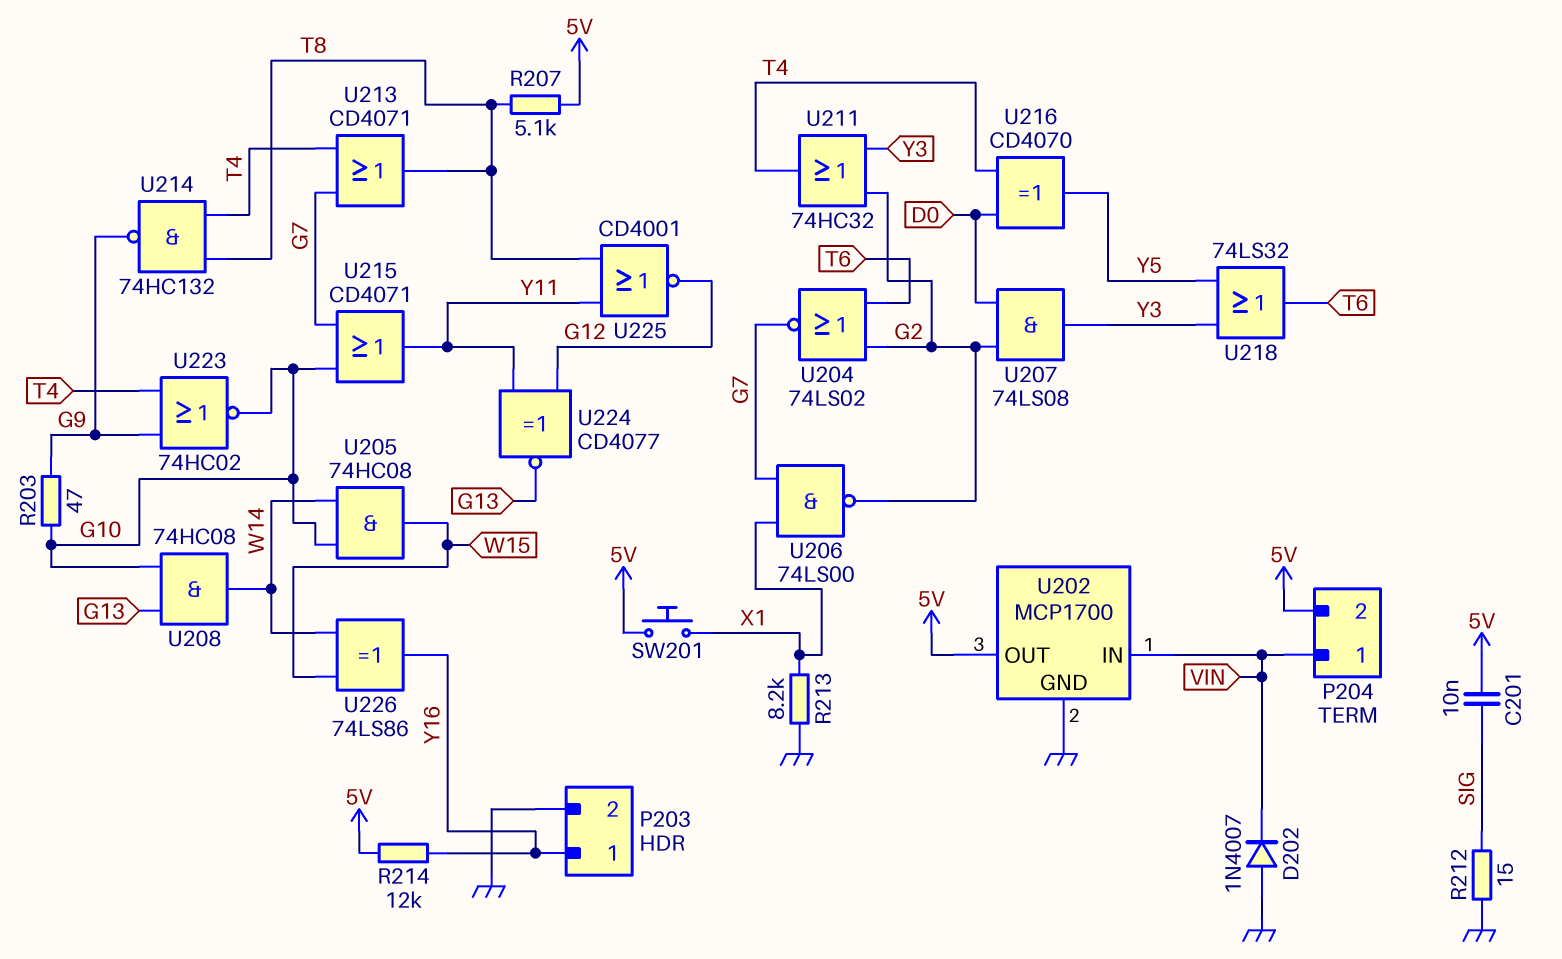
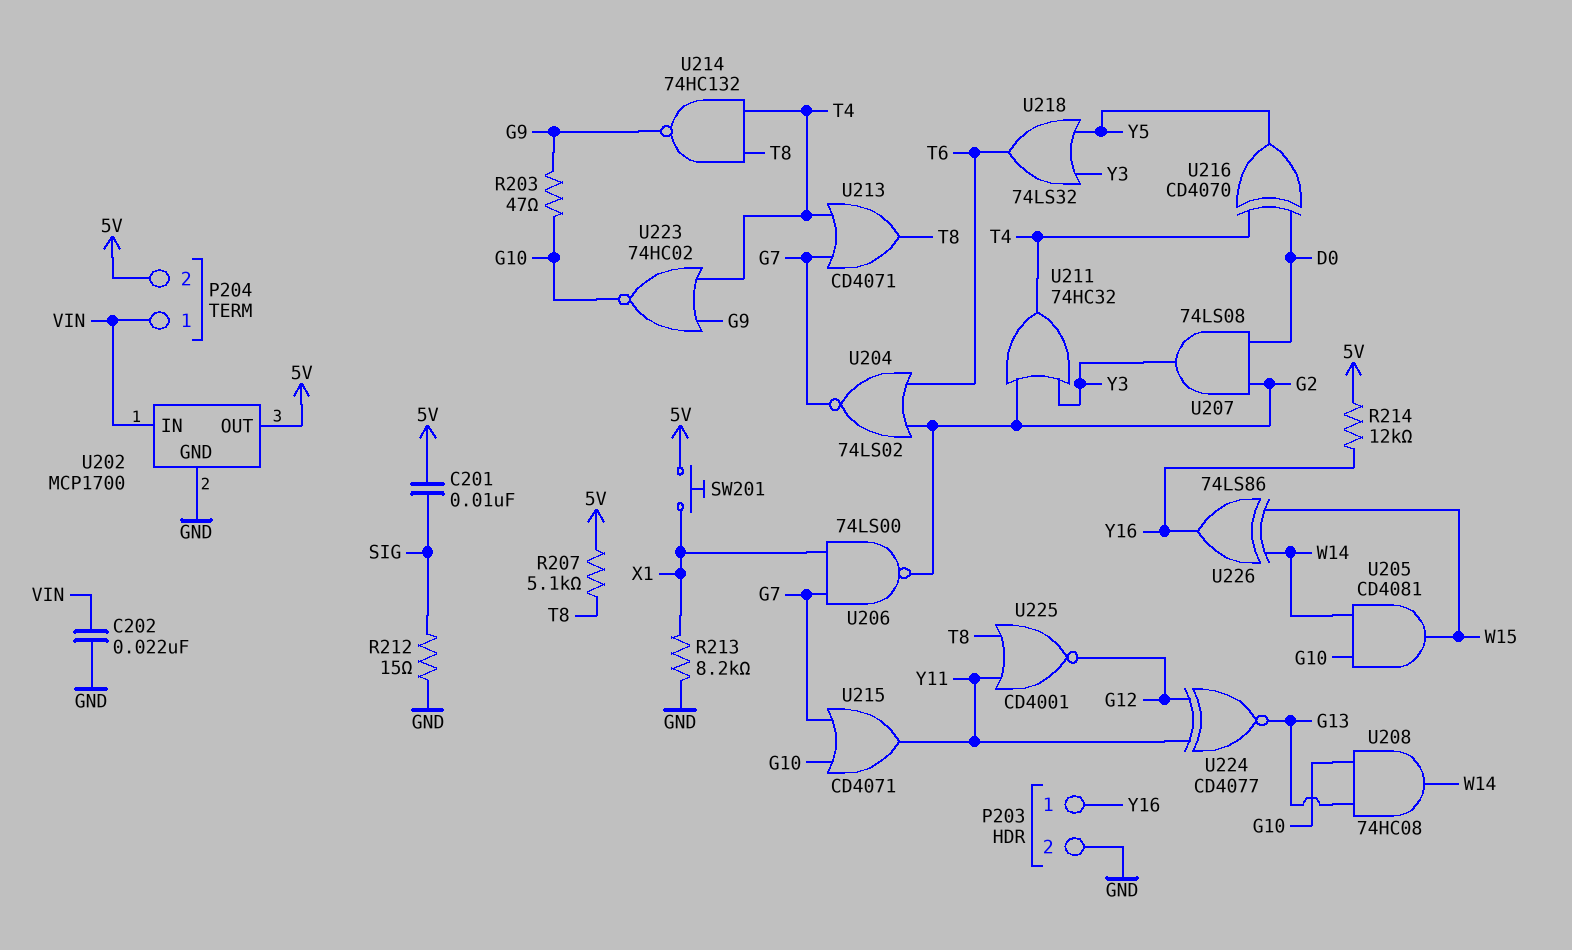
C202: none -> 22nF (GND, VIN)
D202: diode 1N4007 (A GND, K VIN) -> none
U205: AND 74HC08 (in G10, in W14, out W15) -> AND CD4081 (in G10, in W14, out W15)

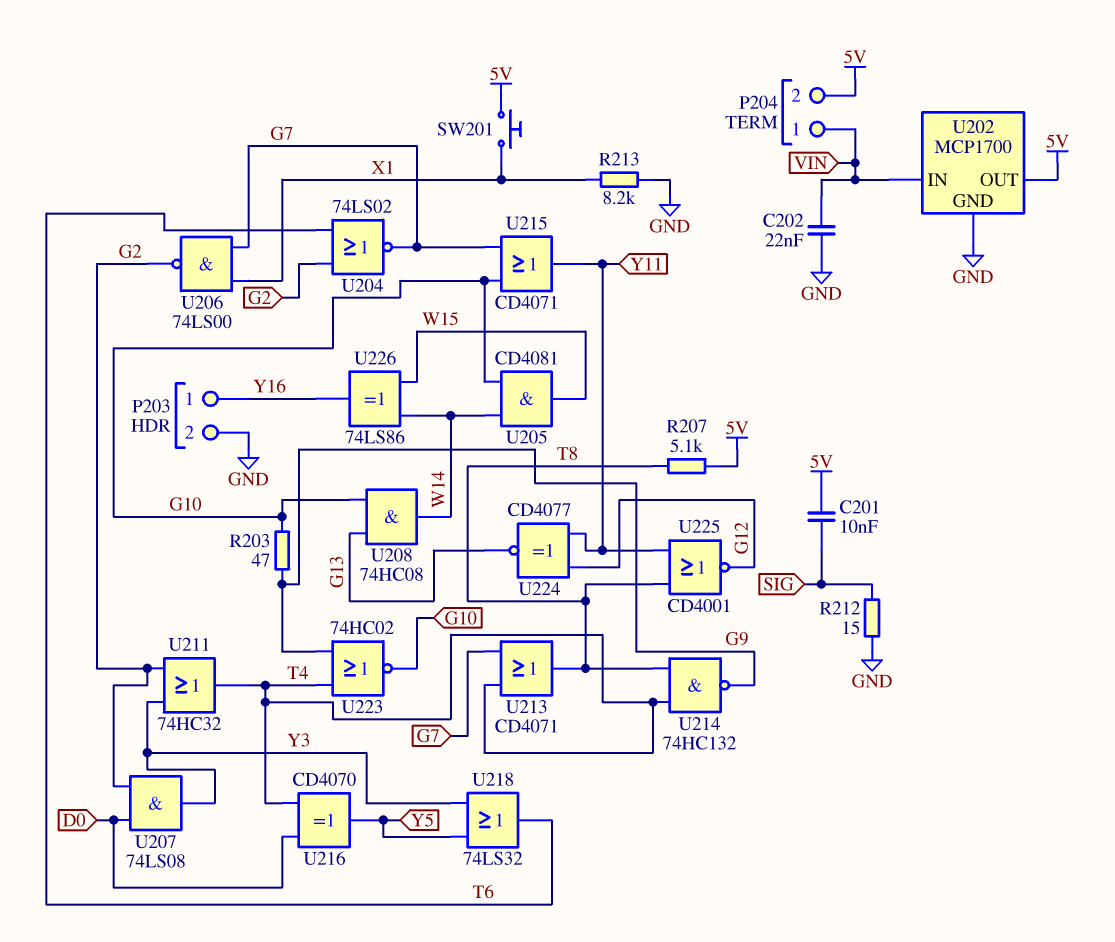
R214: 12k (5V, Y16) -> none

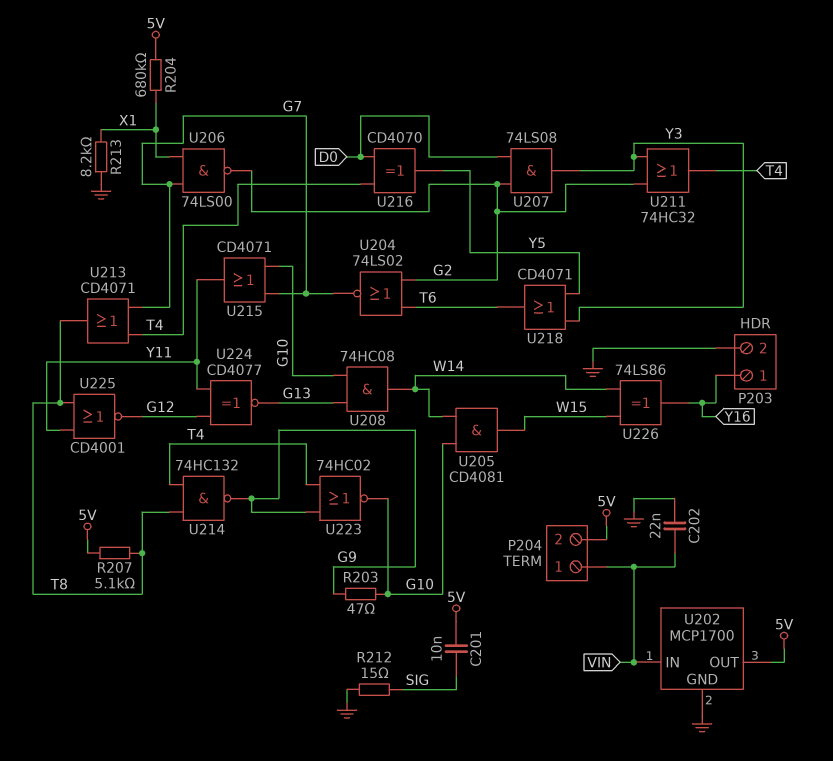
R204: none -> 680k (5V, X1)
SW201: button (5V, X1) -> none
U218: OR 74LS32 (in Y3, in Y5, out T6) -> OR CD4071 (in Y3, in Y5, out T6)

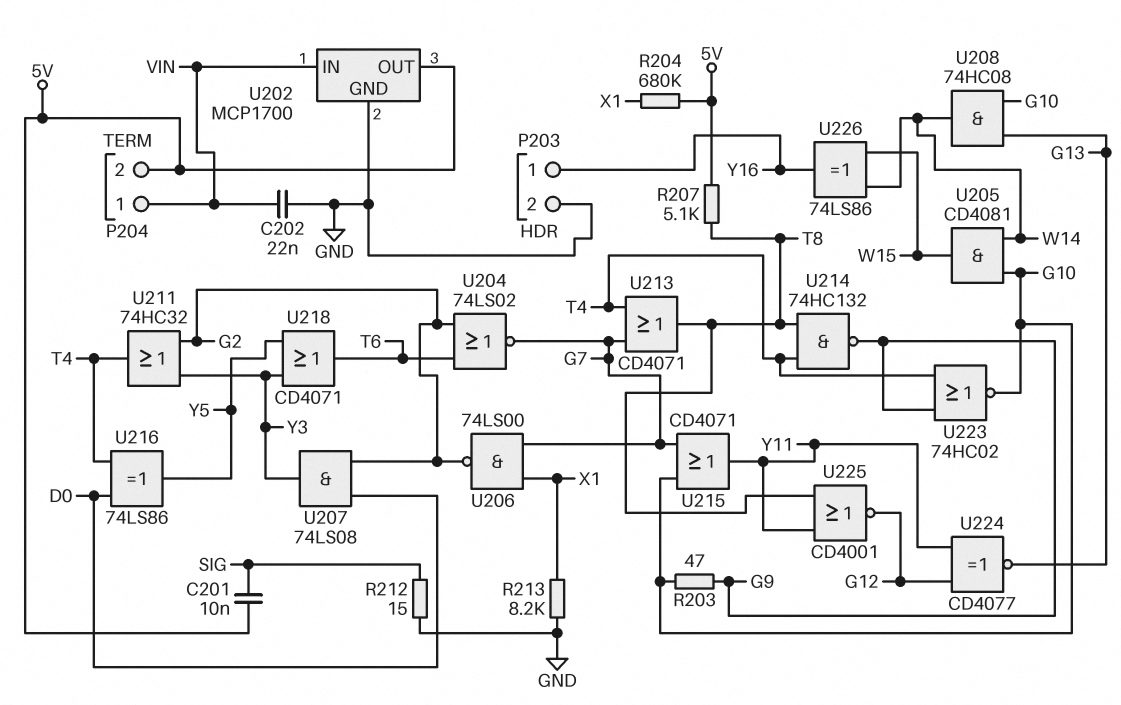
U216: XOR CD4070 (in D0, in T4, out Y5) -> XOR 74LS86 (in D0, in T4, out Y5)

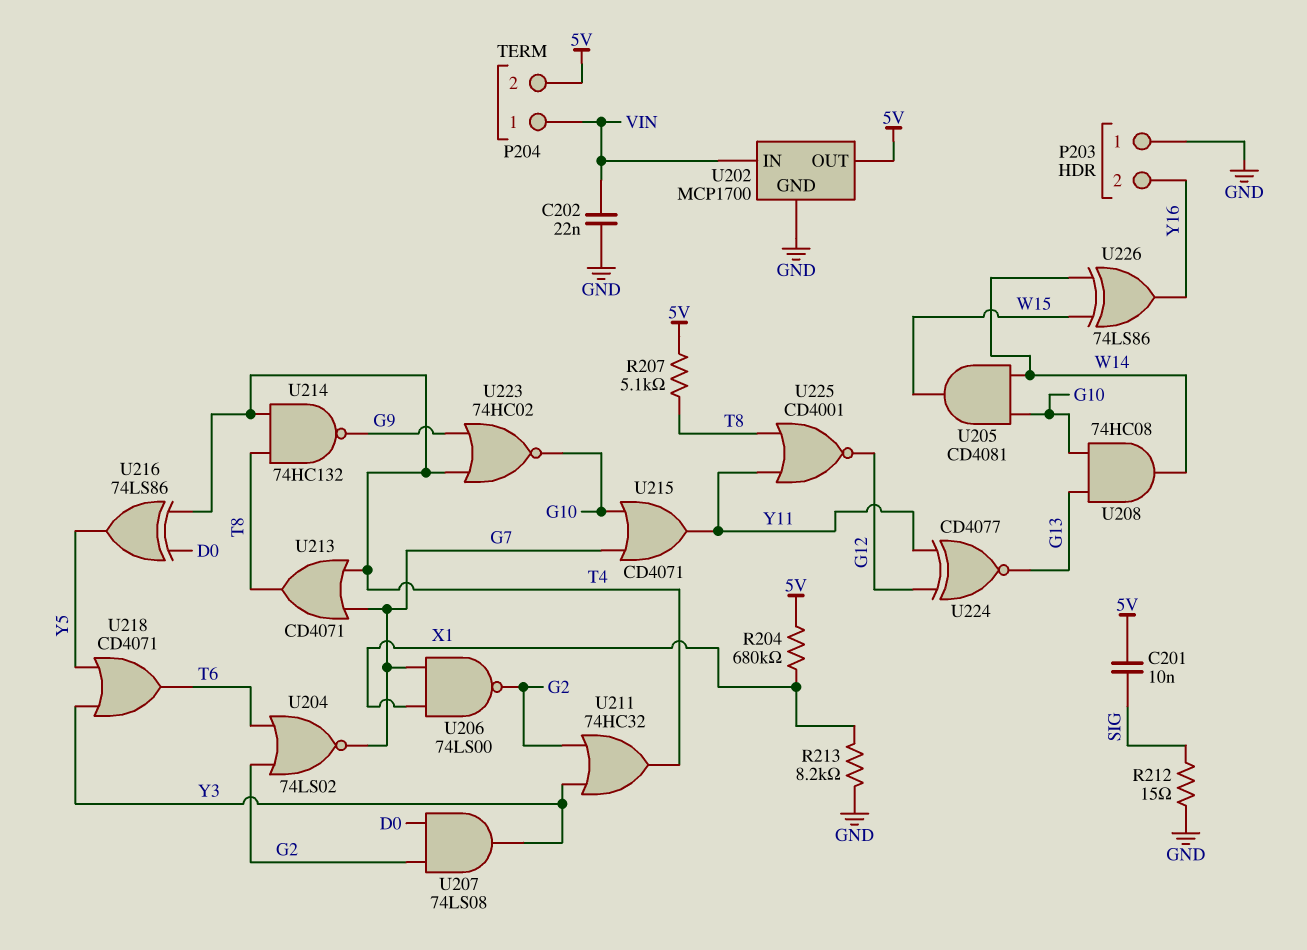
P203 pin 1: Y16 -> GND
P203 pin 2: GND -> Y16
R203: 47 (G9, G10) -> none

